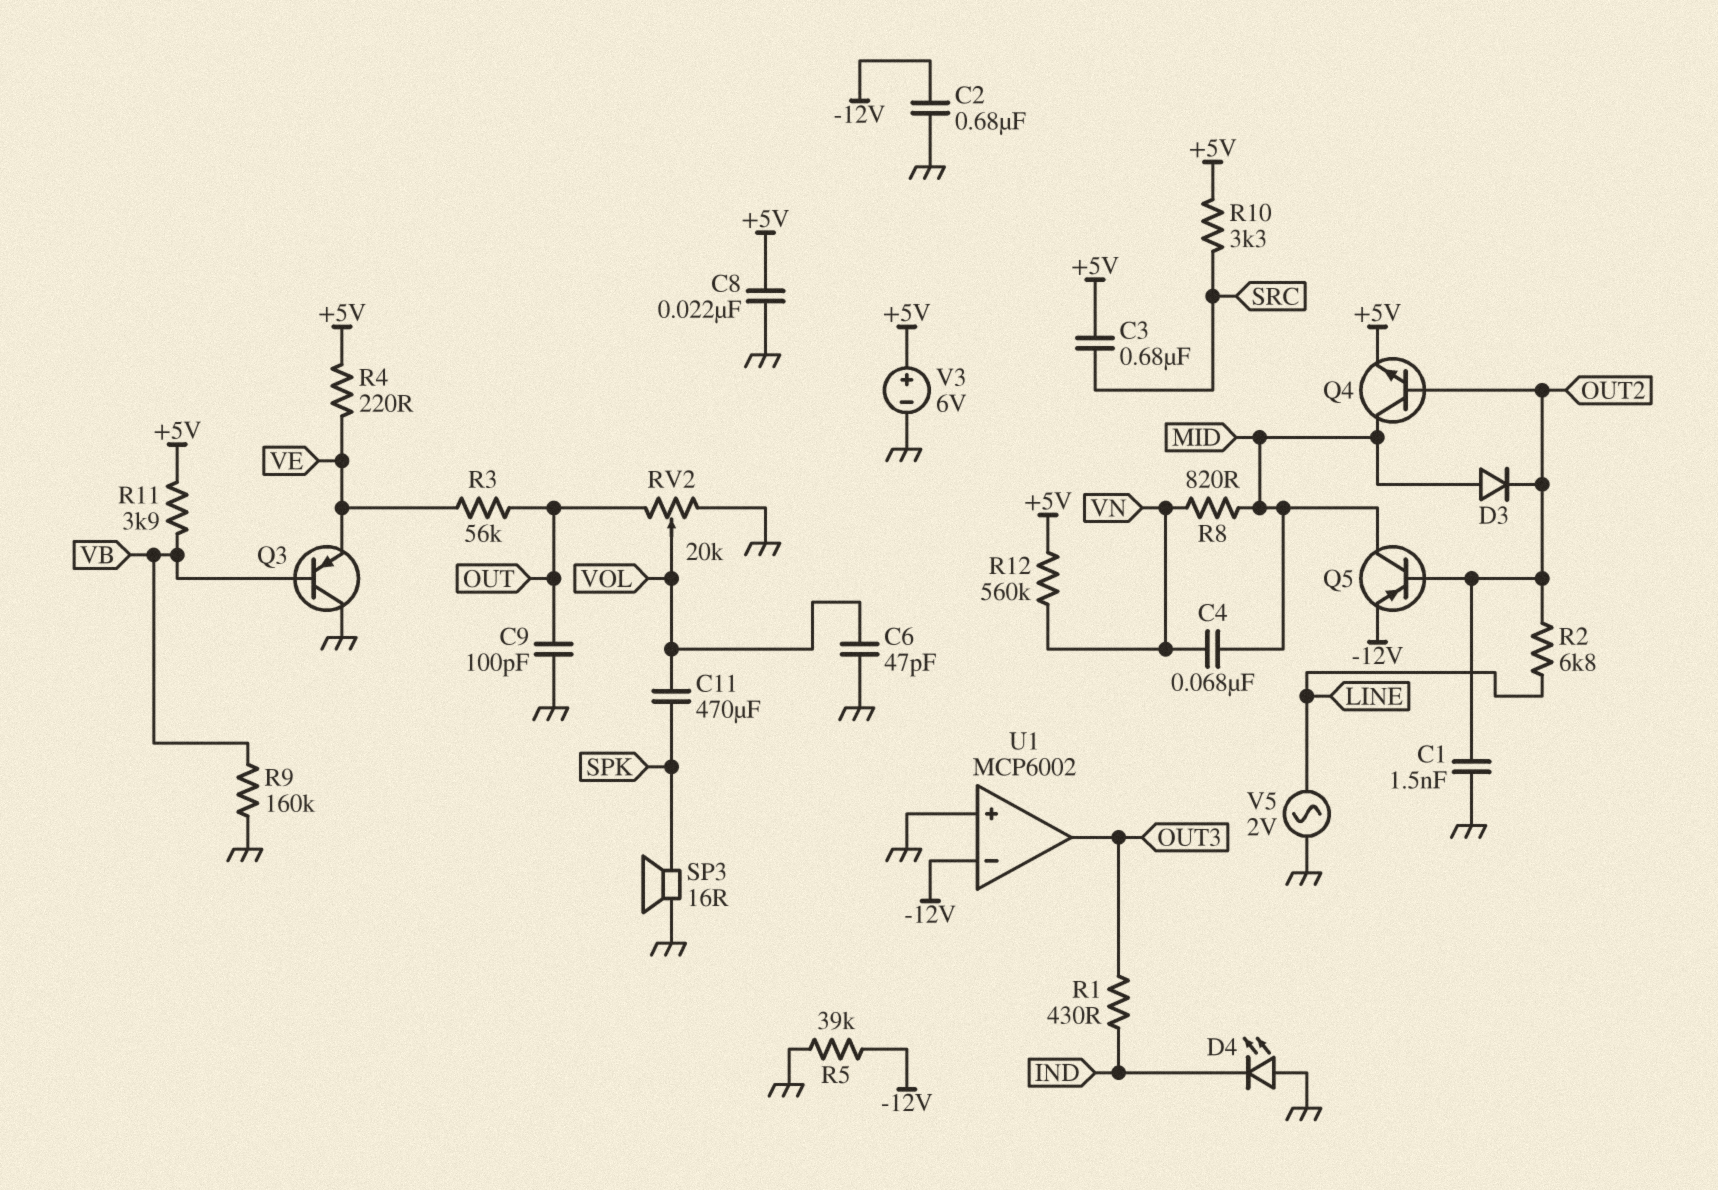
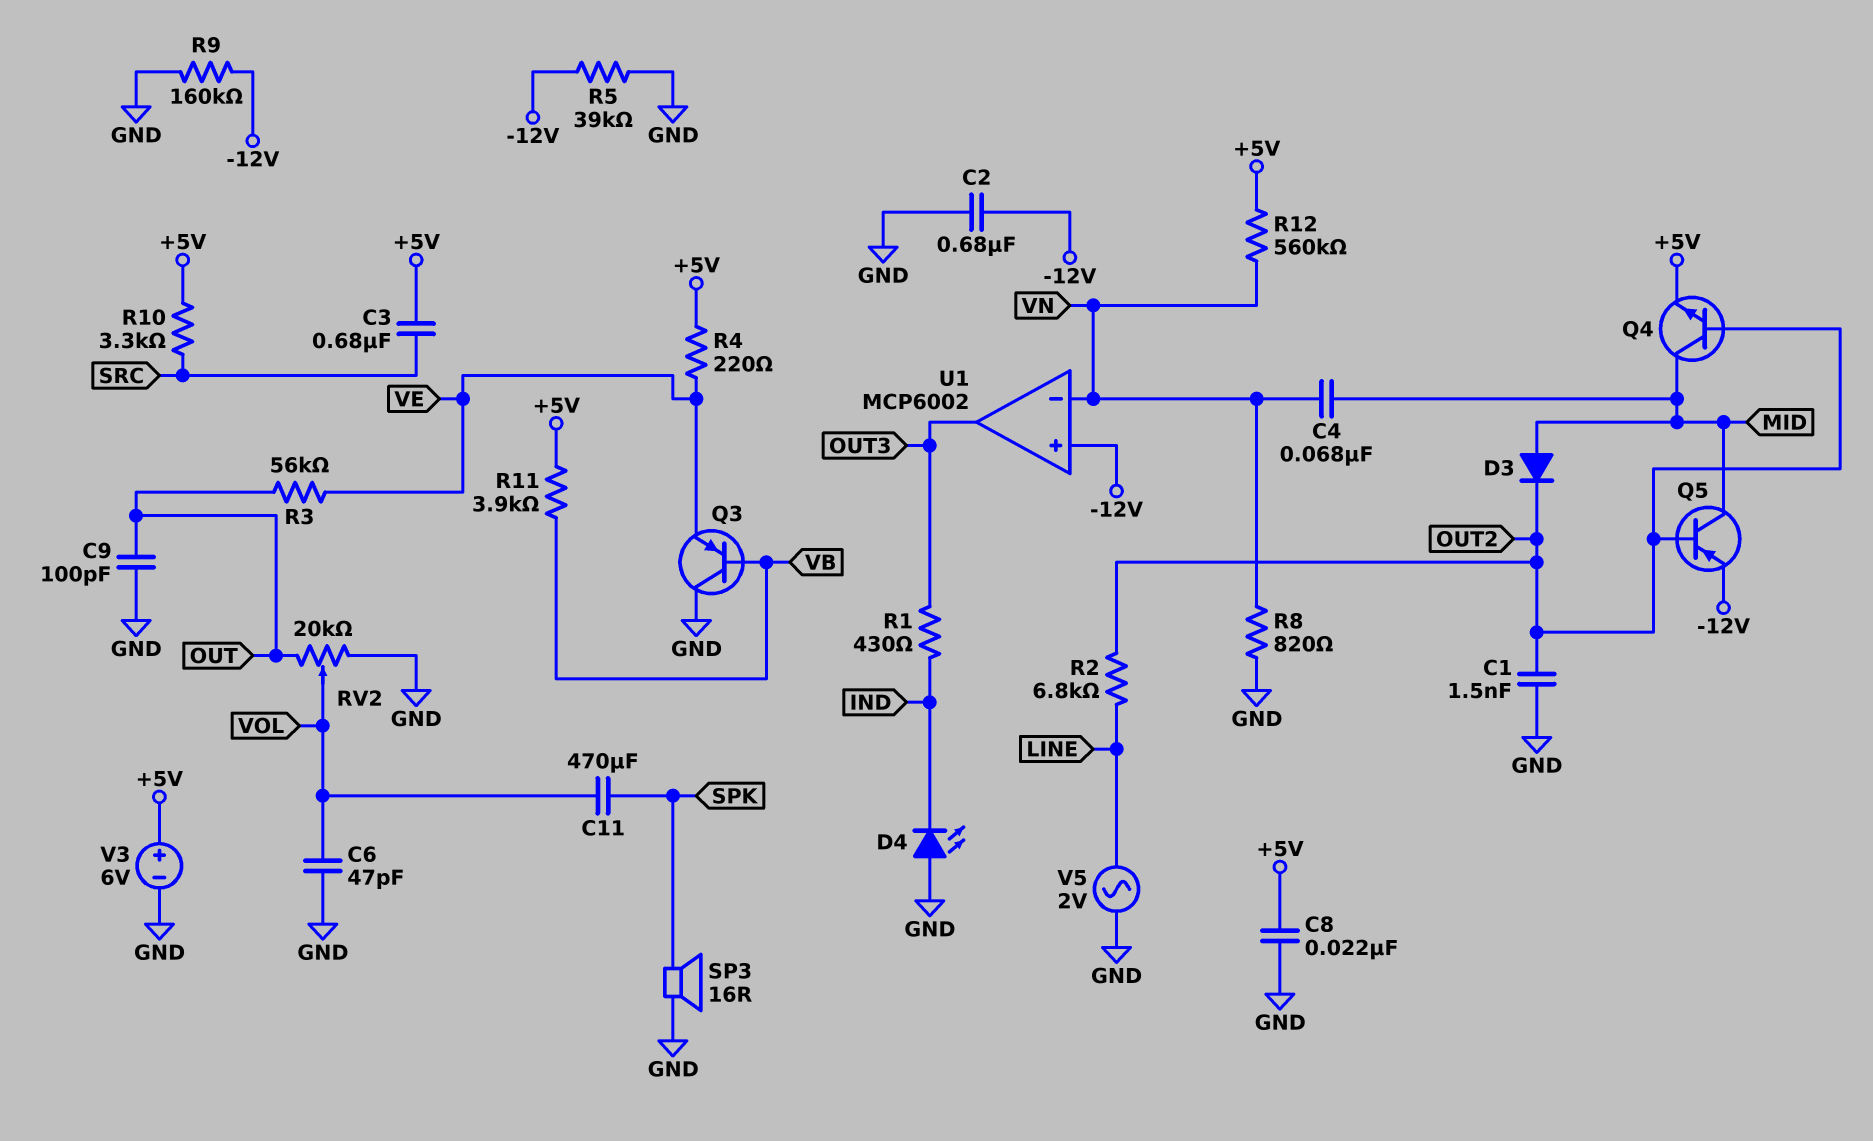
R8: 820 (MID, VN) -> 820 (GND, VN)
R9: 160k (GND, VB) -> 160k (-12V, GND)
U1 pin in+: GND -> -12V
U1 pin in-: -12V -> VN

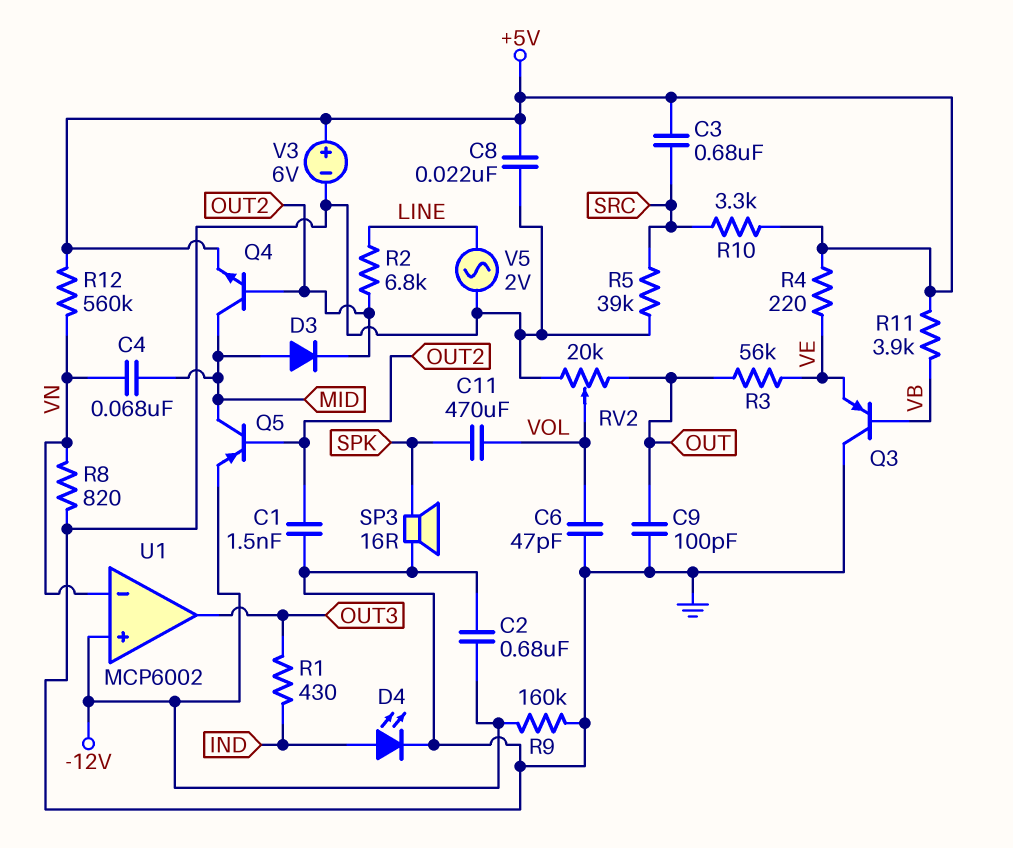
D4: LED (A GND, K IND) -> LED (A IND, K GND)
R5: 39k (-12V, GND) -> 39k (GND, SRC)

